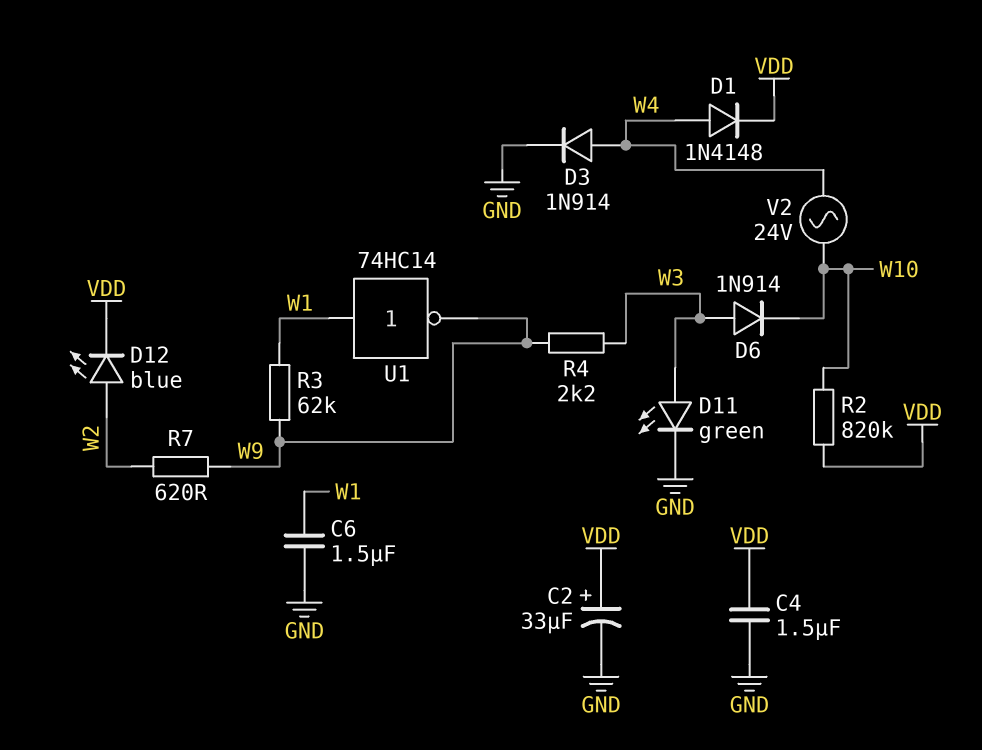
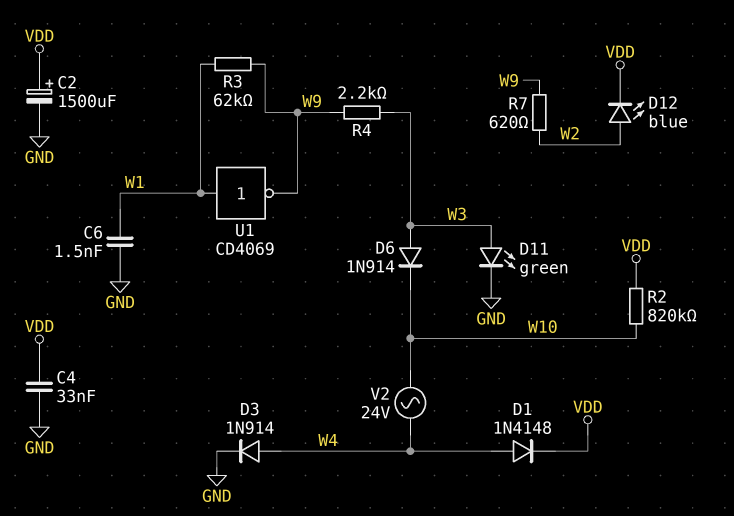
C2: 33uF (plus VDD, minus GND) -> 1500uF (plus VDD, minus GND)
C4: 1.5uF (GND, VDD) -> 33nF (GND, VDD)
C6: 1.5uF (GND, W1) -> 1.5nF (GND, W1)
U1: NOT 74HC14 (in W1, out W9) -> NOT CD4069 (in W1, out W9)

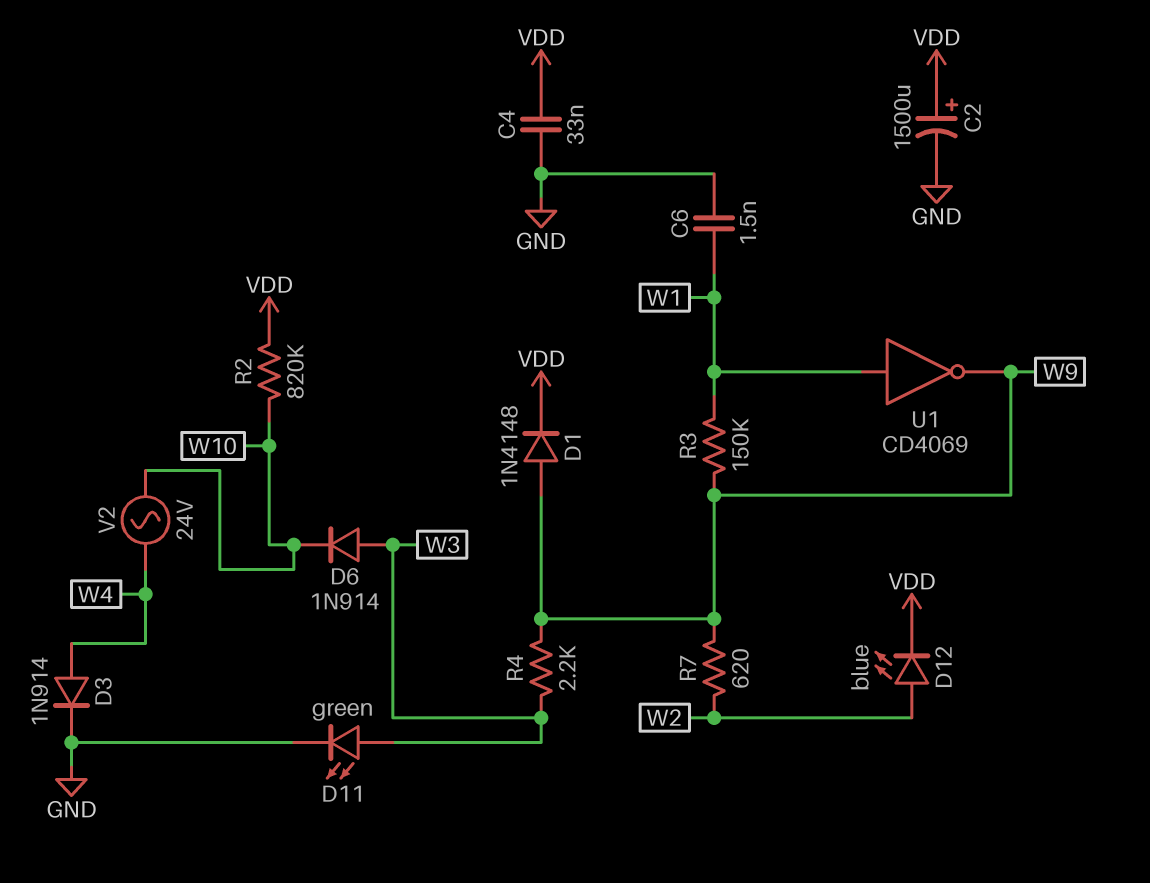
D1: diode 1N4148 (A W4, K VDD) -> diode 1N4148 (A W9, K VDD)
R3: 62k (W1, W9) -> 150k (W1, W9)

